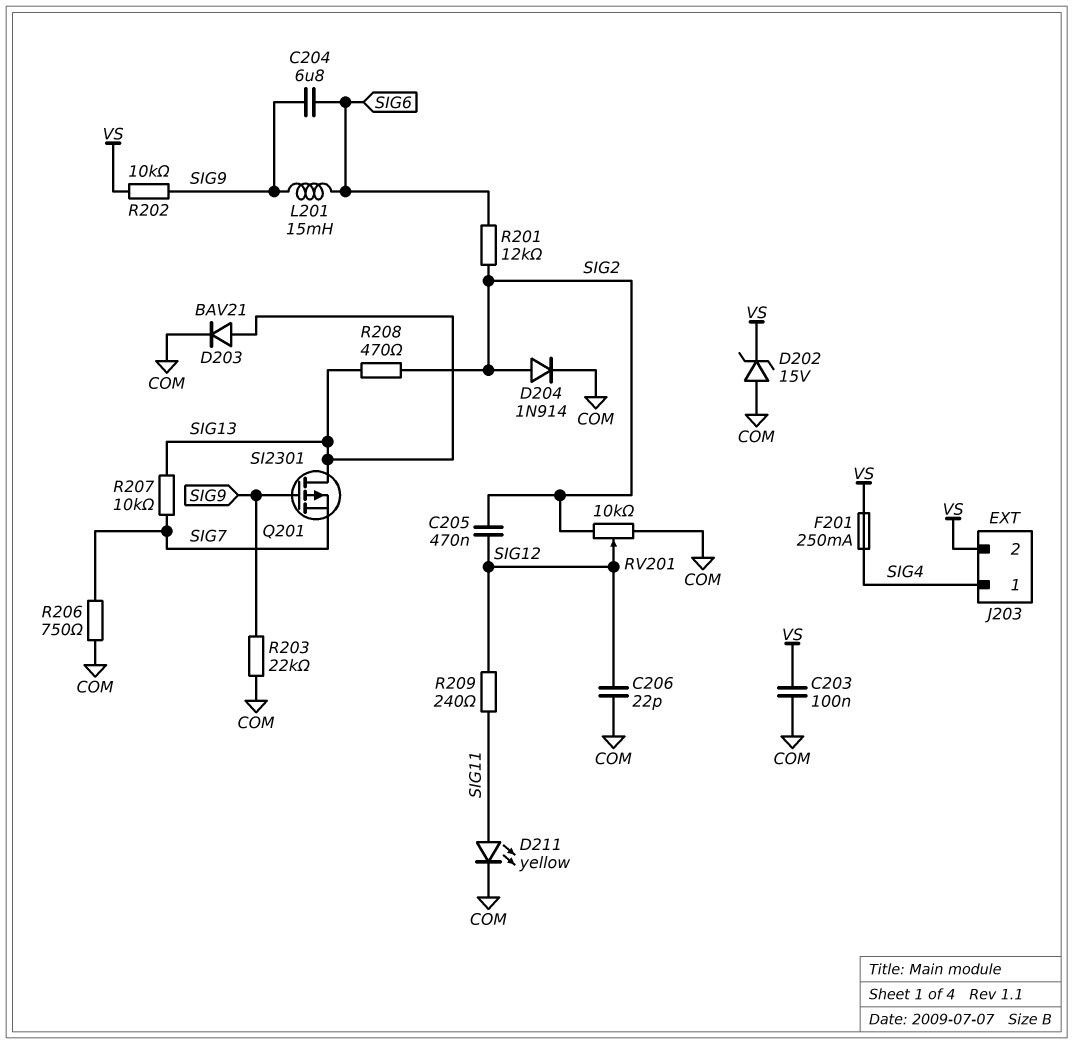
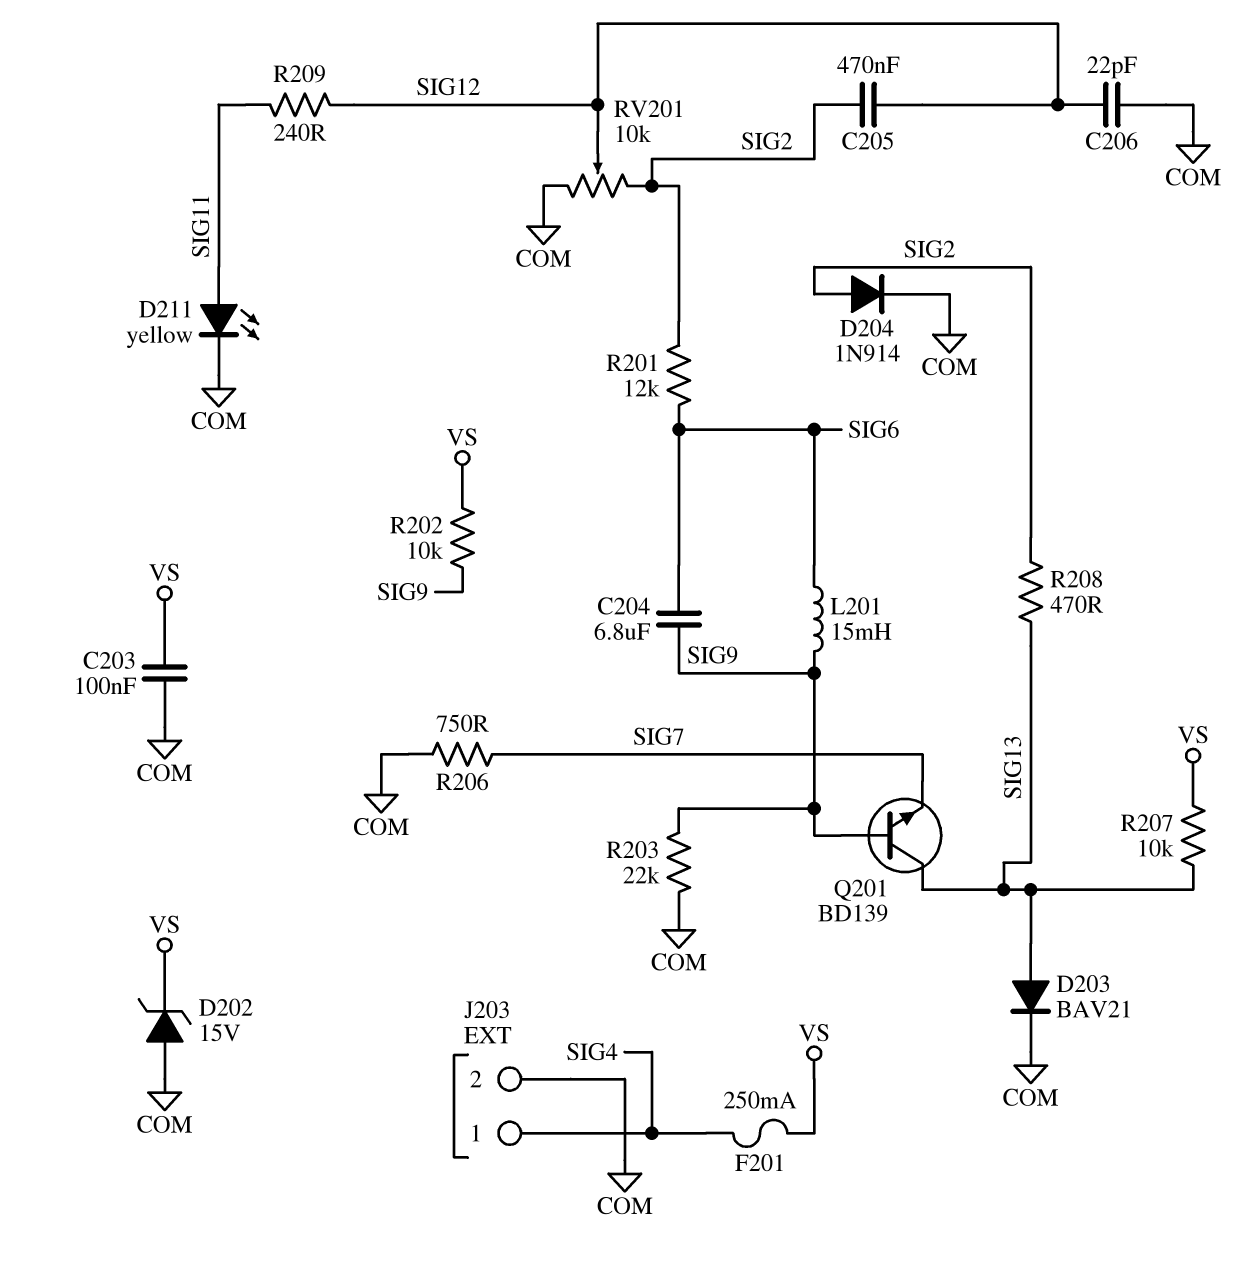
J203 pin 2: VS -> COM
Q201: PMOS SI2301 (G SIG9, D SIG13, S SIG7) -> NPN BD139 (B SIG9, C SIG13, E SIG7)
R207: 10k (SIG7, SIG13) -> 10k (SIG13, VS)

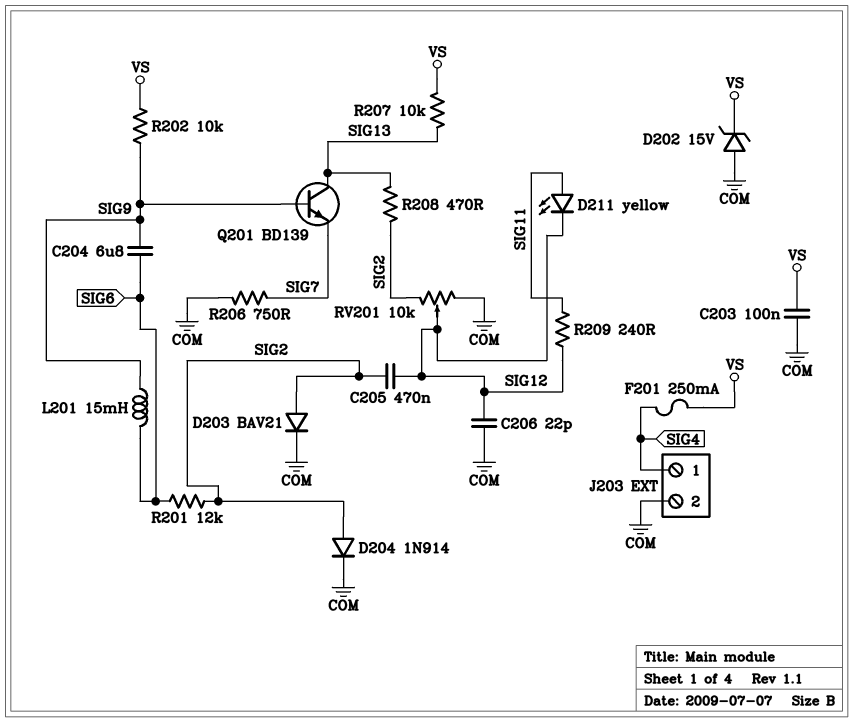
D203: diode BAV21 (A SIG13, K COM) -> diode BAV21 (A SIG2, K COM)
D211: LED yellow (A SIG11, K COM) -> LED yellow (A SIG11, K SIG12)
R203: 22k (COM, SIG9) -> none

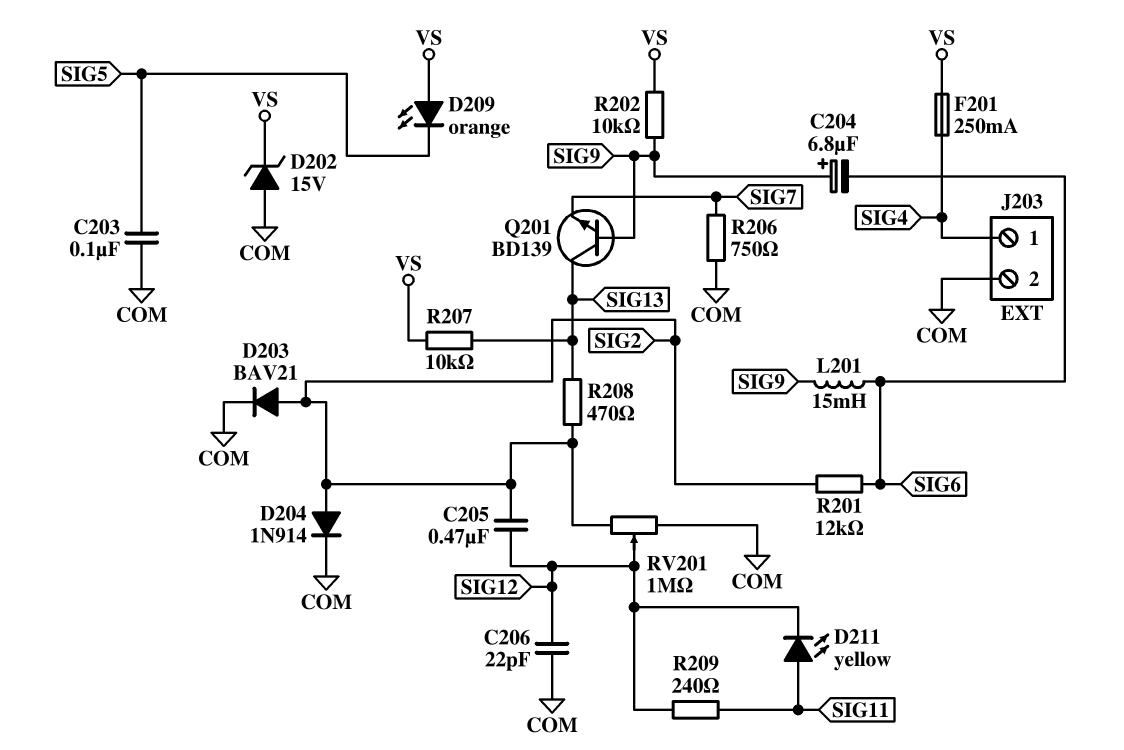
C203: 100nF (COM, VS) -> 100nF (COM, SIG5)
C204: 6.8uF (SIG6, SIG9) -> 6.8uF (plus SIG9, minus SIG6)
D209: none -> LED orange (A VS, K SIG5)
RV201: 10k (COM, SIG2, wiper SIG12) -> 1M (COM, SIG2, wiper SIG12)

